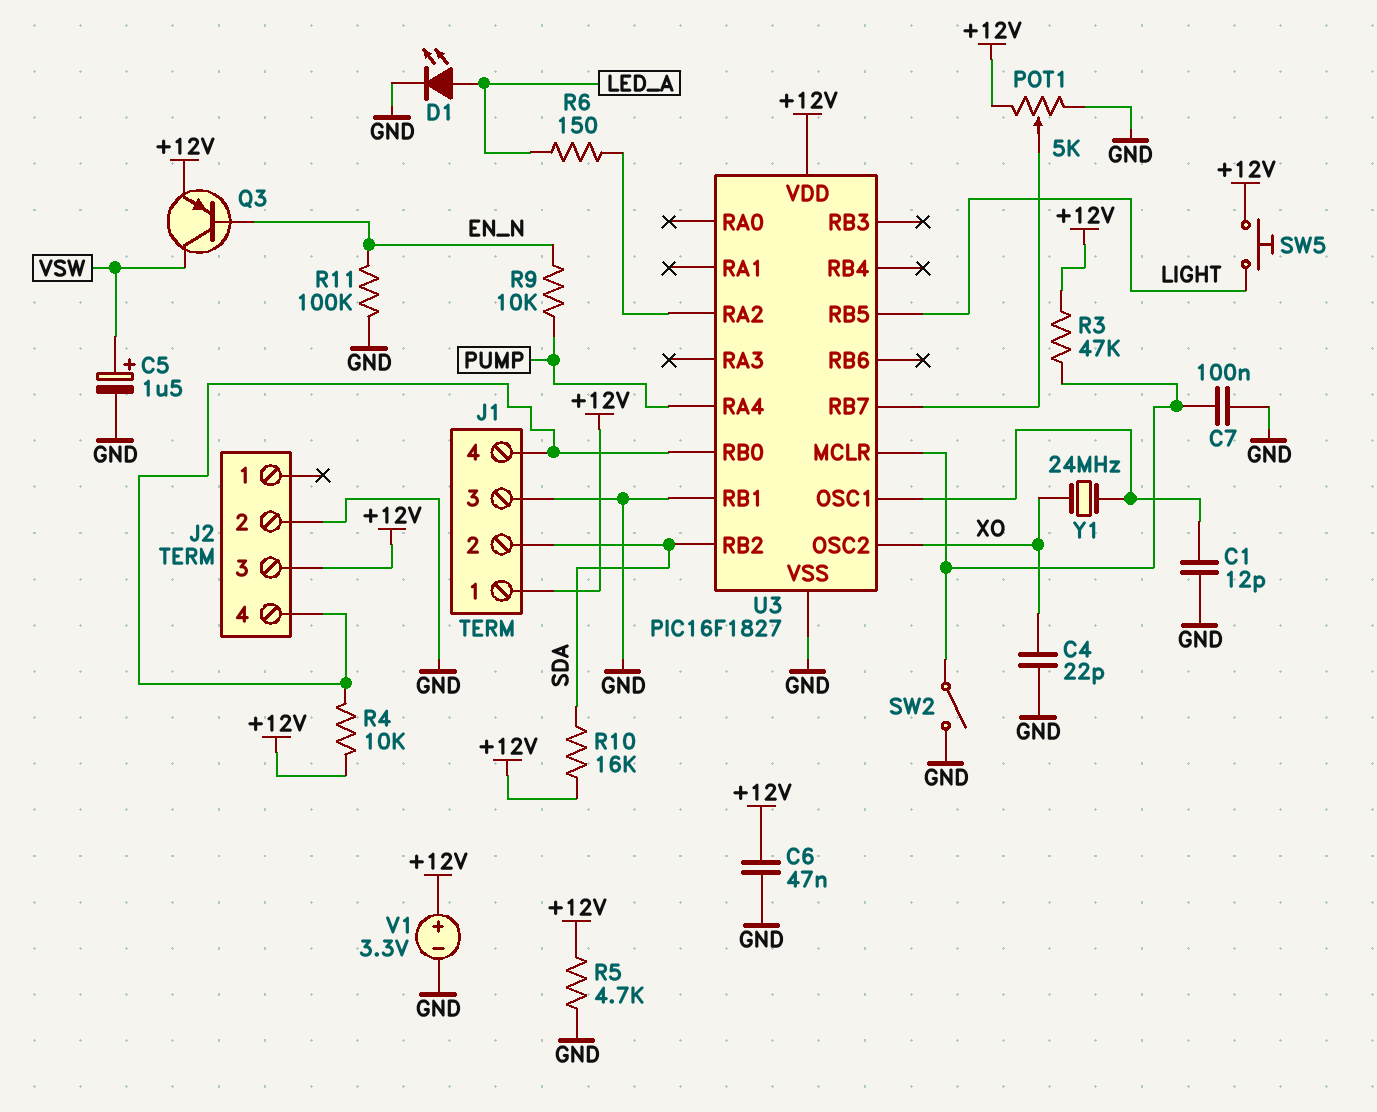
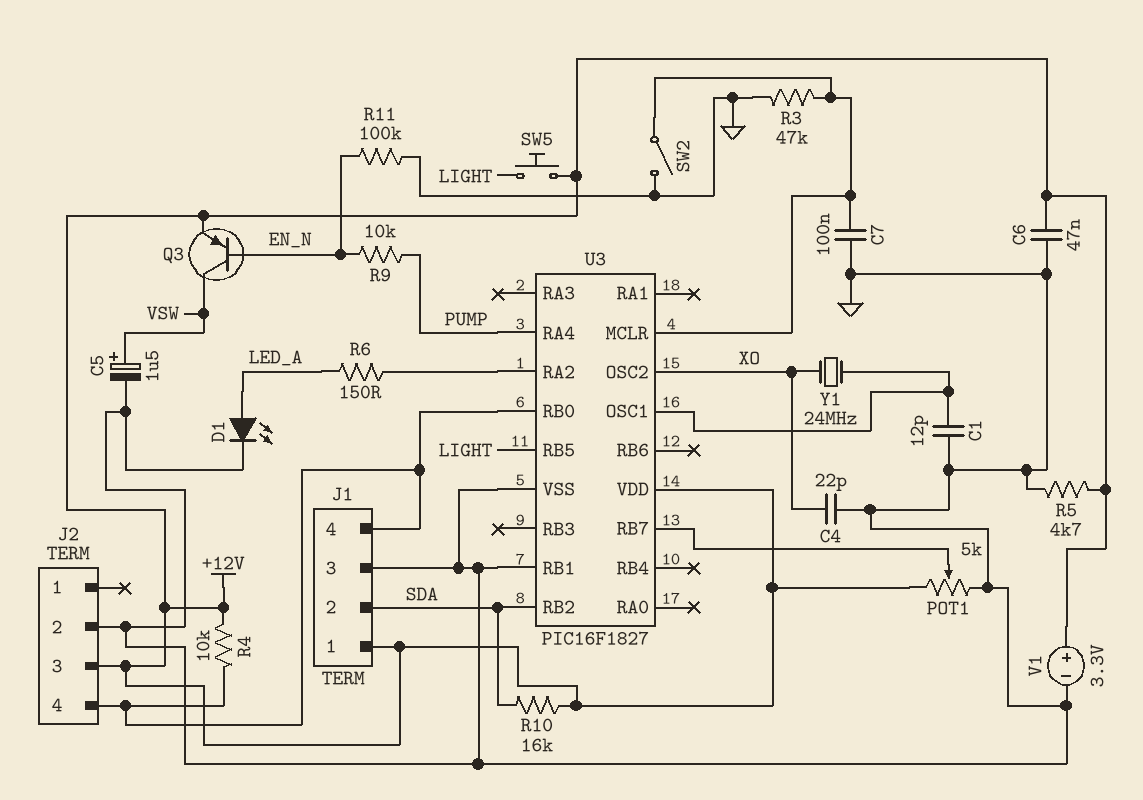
R3: 47k (+12V, U3/MCLR) -> 47k (GND, U3/MCLR)

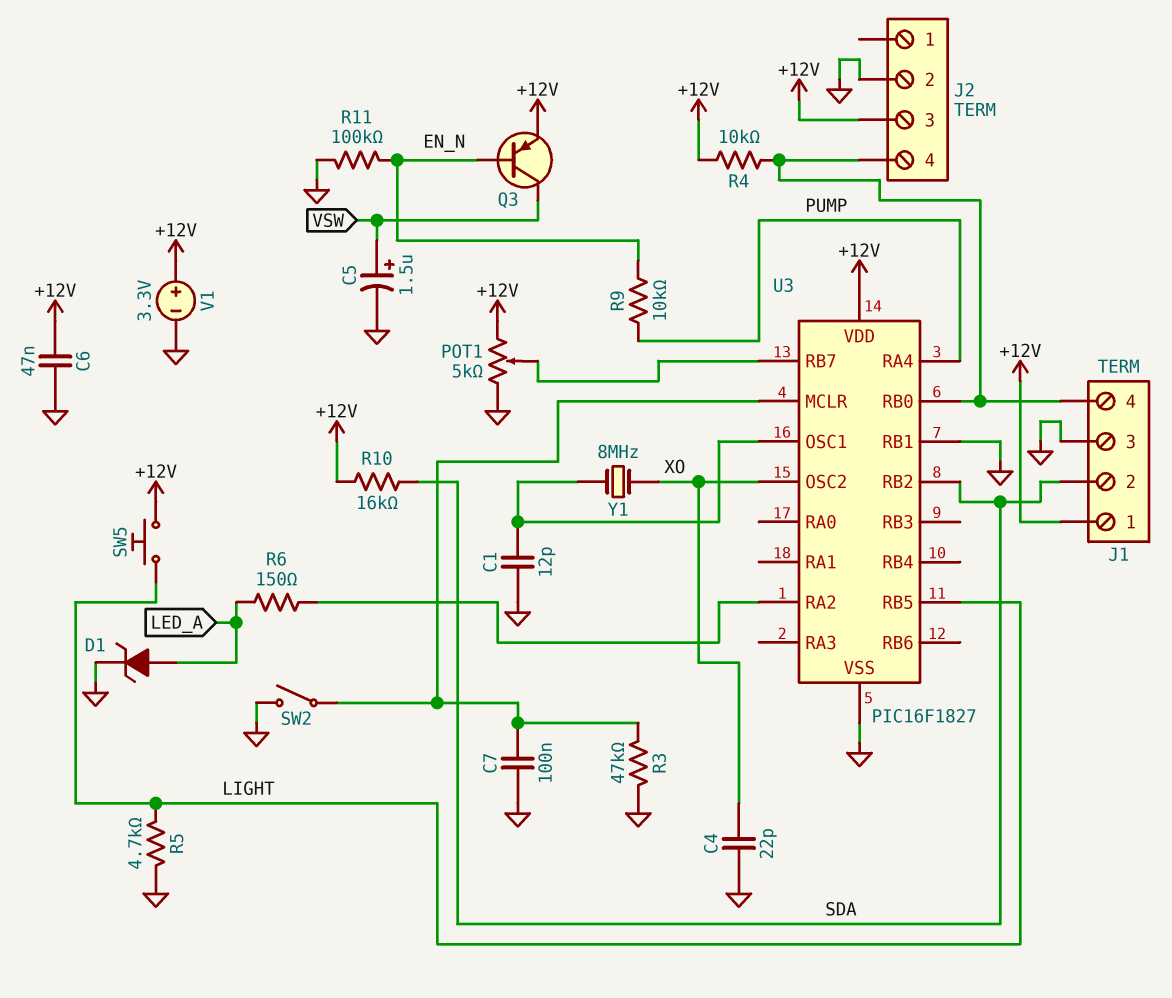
D1: LED (A LED_A, K GND) -> zener (A LED_A, K GND)
R5: 4.7k (+12V, GND) -> 4.7k (GND, LIGHT)
Y1: 24MHz (U3/OSC1, XO) -> 8MHz (U3/OSC1, XO)

